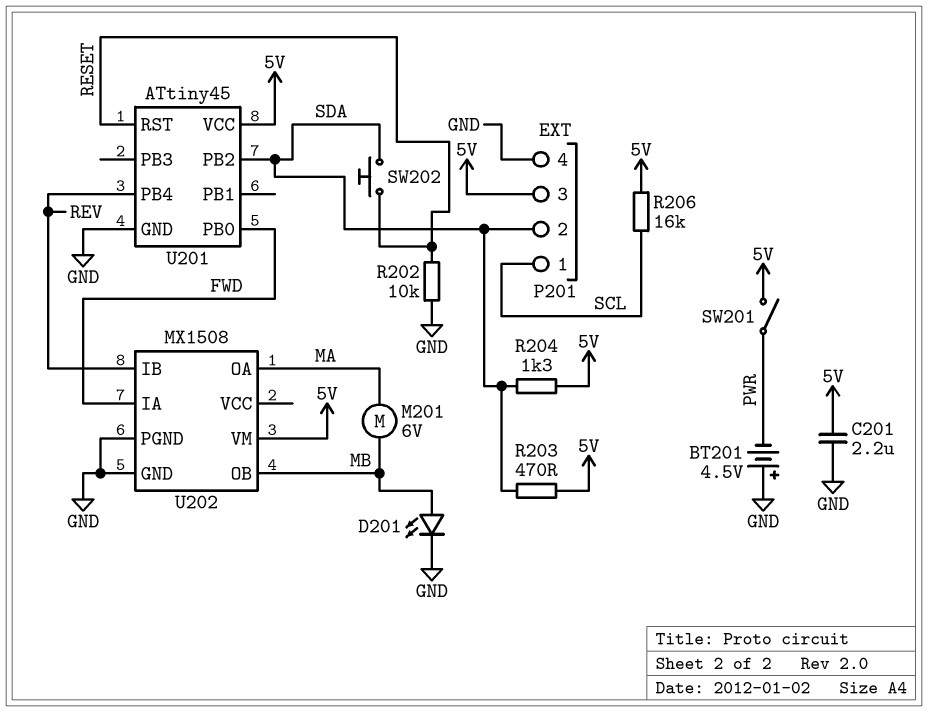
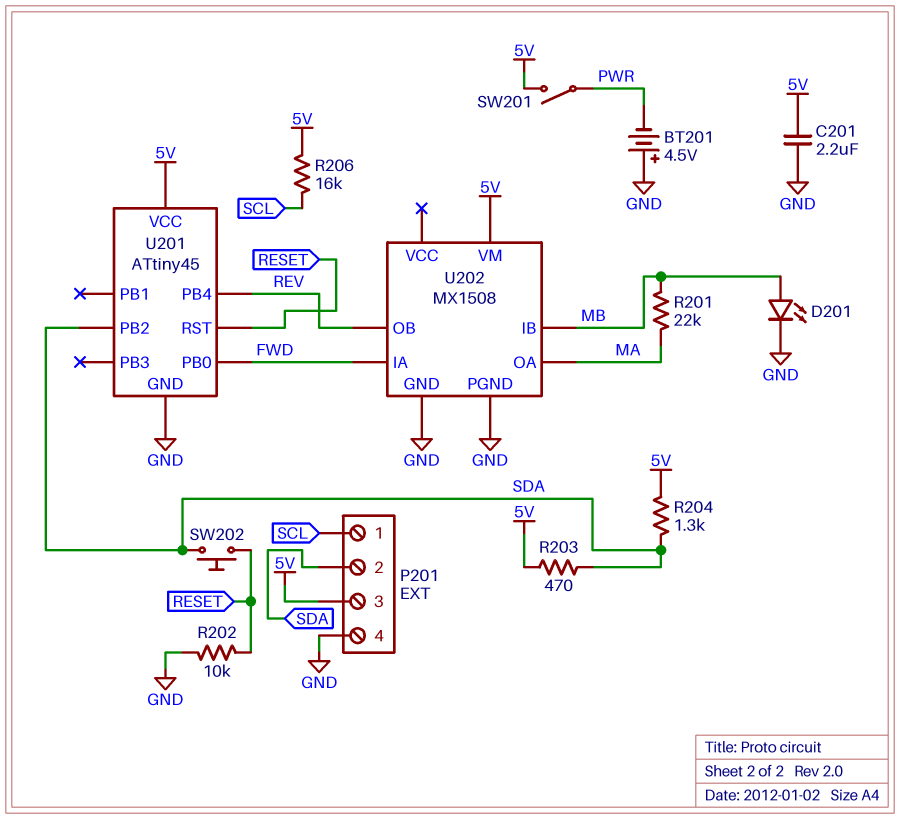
M201: motor 6V (MA, MB) -> none
R201: none -> 22k (MA, MB)
U202 pin IB: REV -> MB
U202 pin OB: MB -> REV

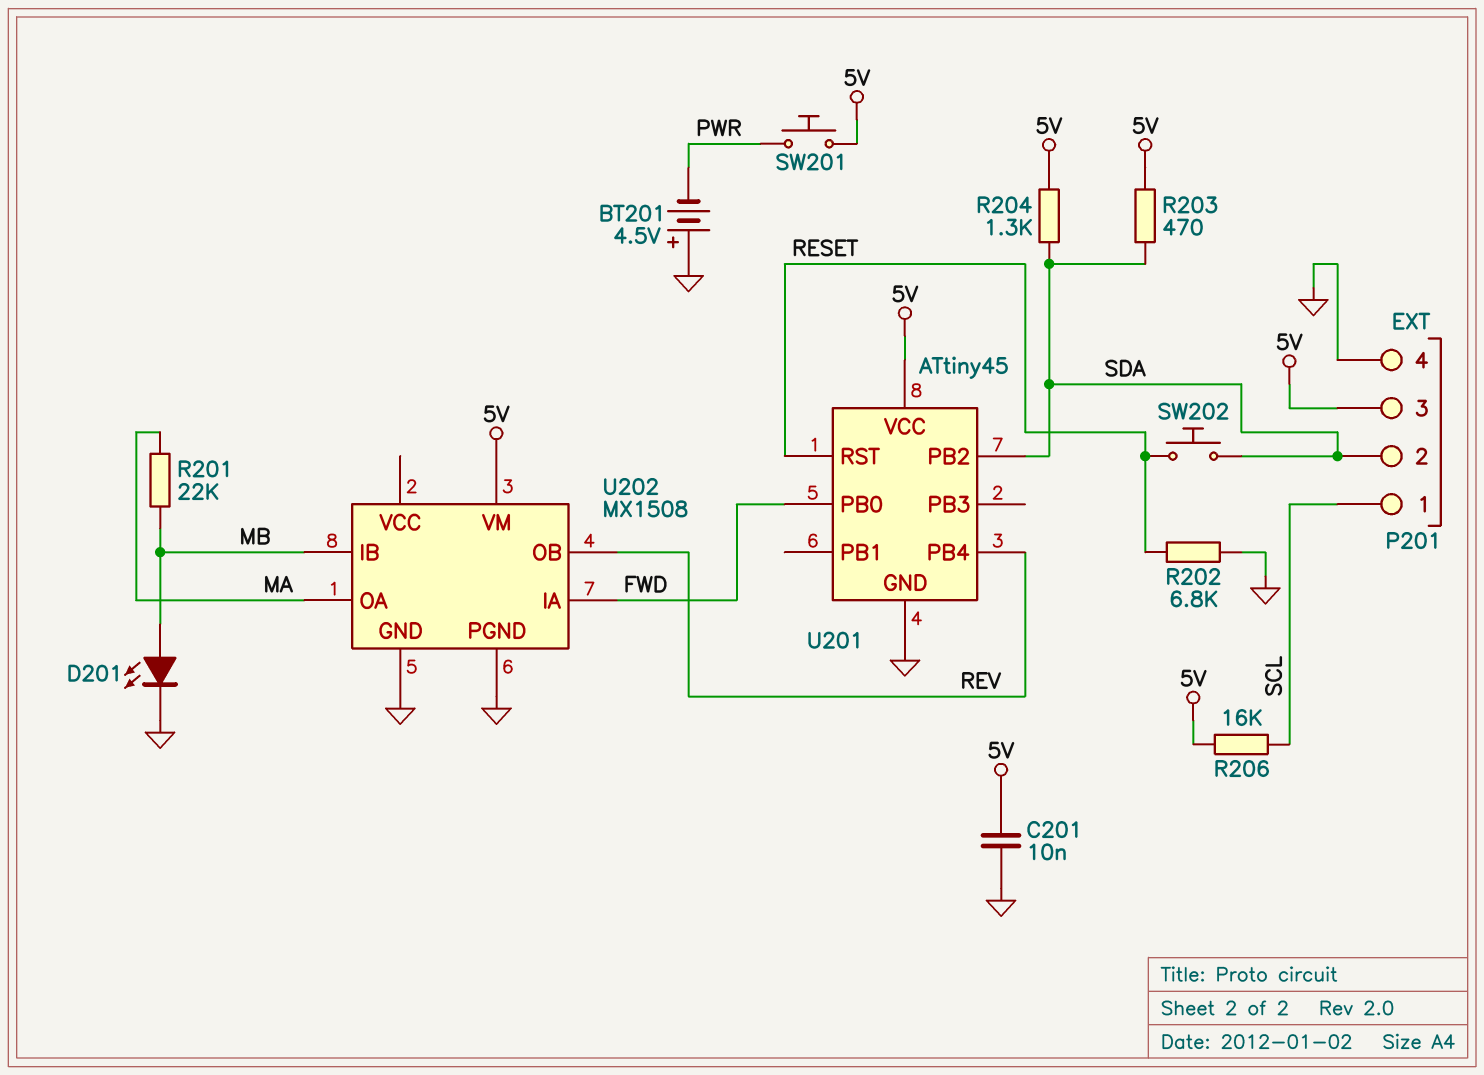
C201: 2.2uF (5V, GND) -> 10nF (5V, GND)
R202: 10k (GND, RESET) -> 6.8k (GND, RESET)
SW201: switch (5V, PWR) -> button (5V, PWR)

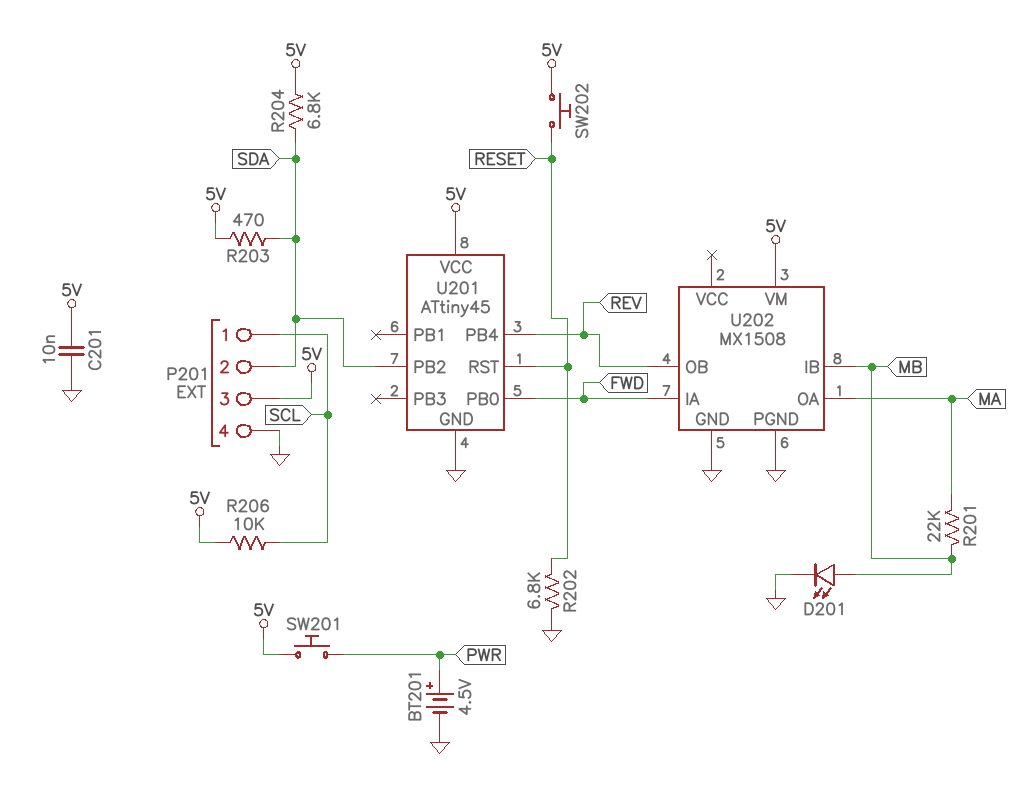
BT201: 4.5V (plus GND, minus PWR) -> 4.5V (plus PWR, minus GND)
R204: 1.3k (5V, SDA) -> 6.8k (5V, SDA)
R206: 16k (5V, SCL) -> 10k (5V, SCL)
SW202: button (RESET, SDA) -> button (5V, RESET)

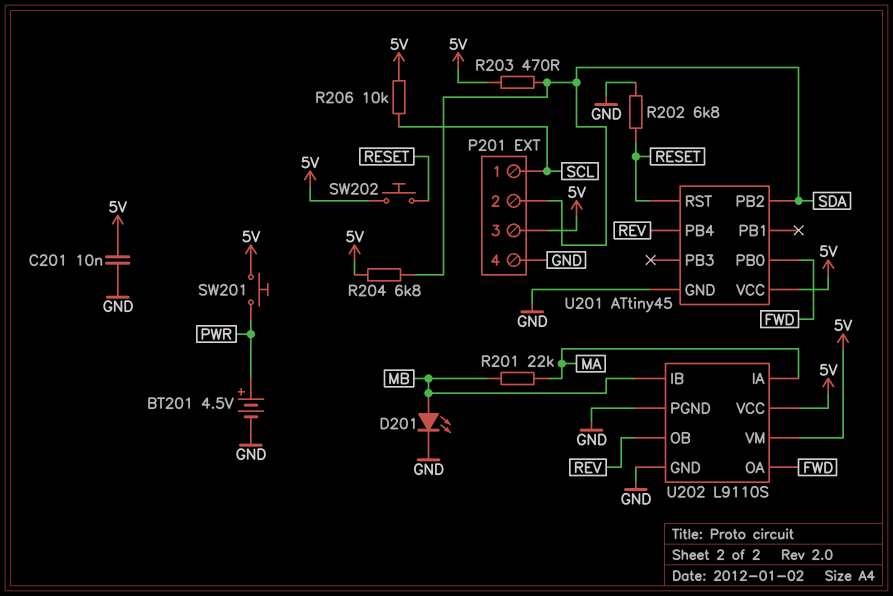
U202: MX1508 -> L9110S
U202 pin IA: FWD -> MA
U202 pin OA: MA -> FWD
U202 pin VCC: none -> 5V

